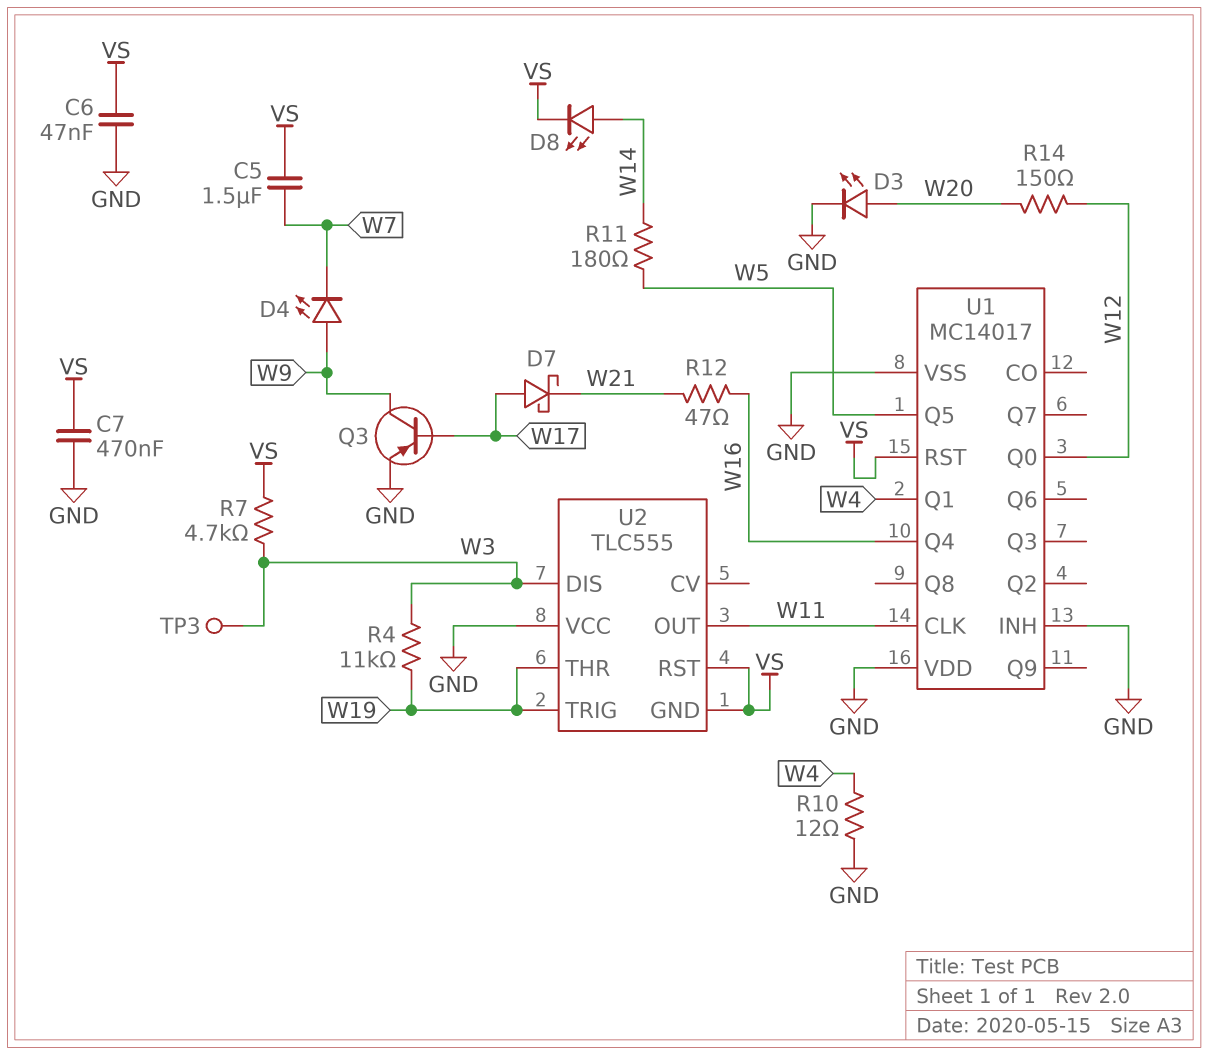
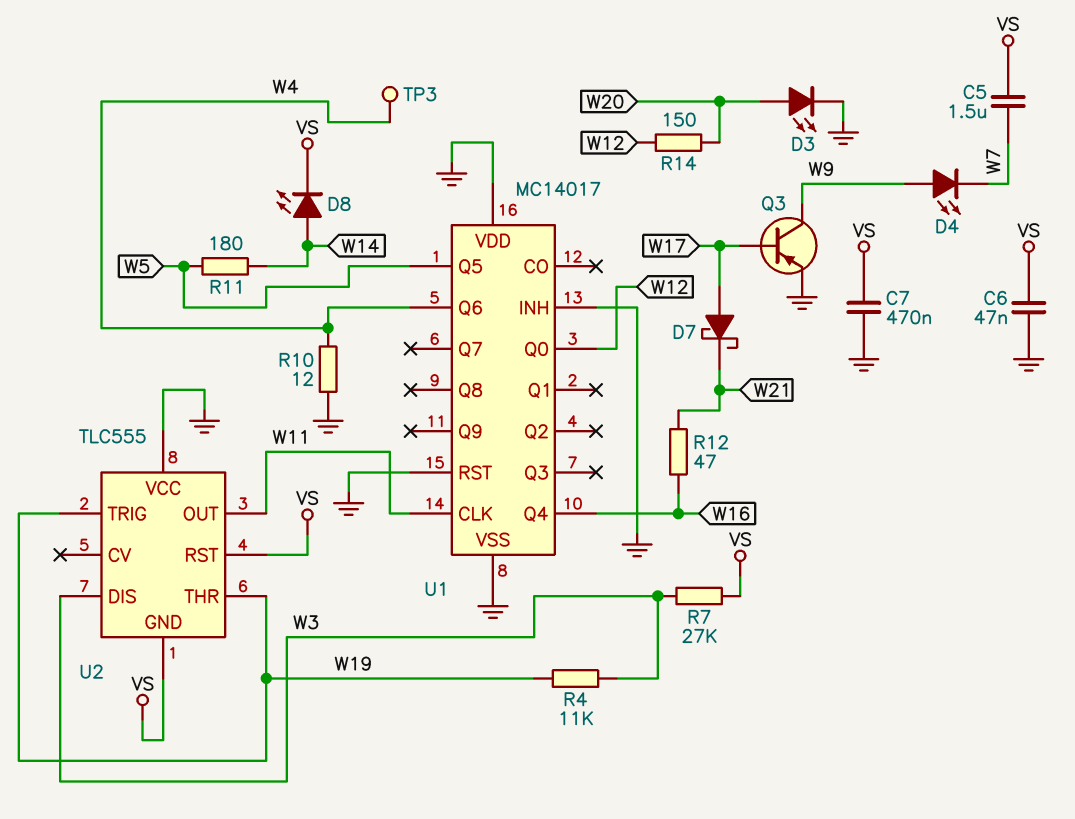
R7: 4.7k (VS, W3) -> 27k (VS, W3)
TP3: test point (W3) -> test point (W4)
U1 pin Q1: W4 -> none
U1 pin Q6: none -> W4
U1 pin RST: VS -> GND

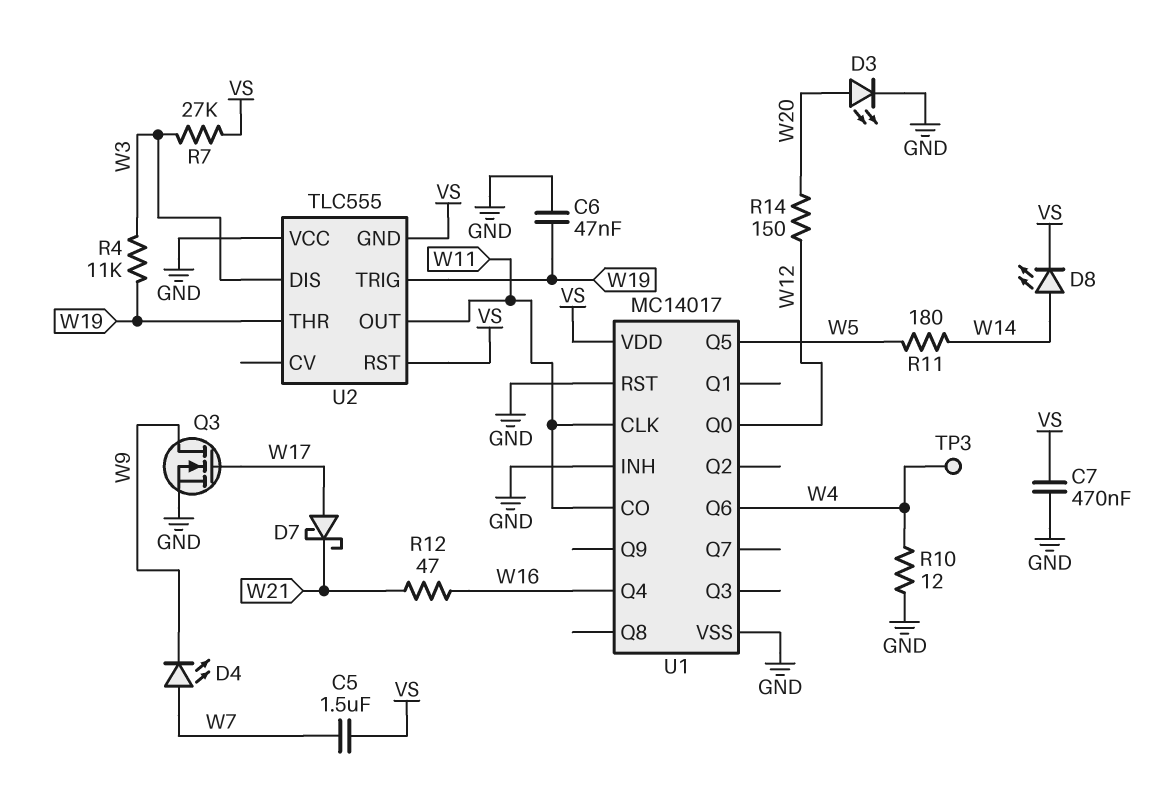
C6: 47nF (GND, VS) -> 47nF (GND, W19)
D4: LED (A W9, K W7) -> LED (A W7, K W9)
Q3: PNP (B W17, C W9, E GND) -> NMOS (G W17, D W9, S GND)
U1 pin CO: none -> W11
U1 pin VDD: GND -> VS

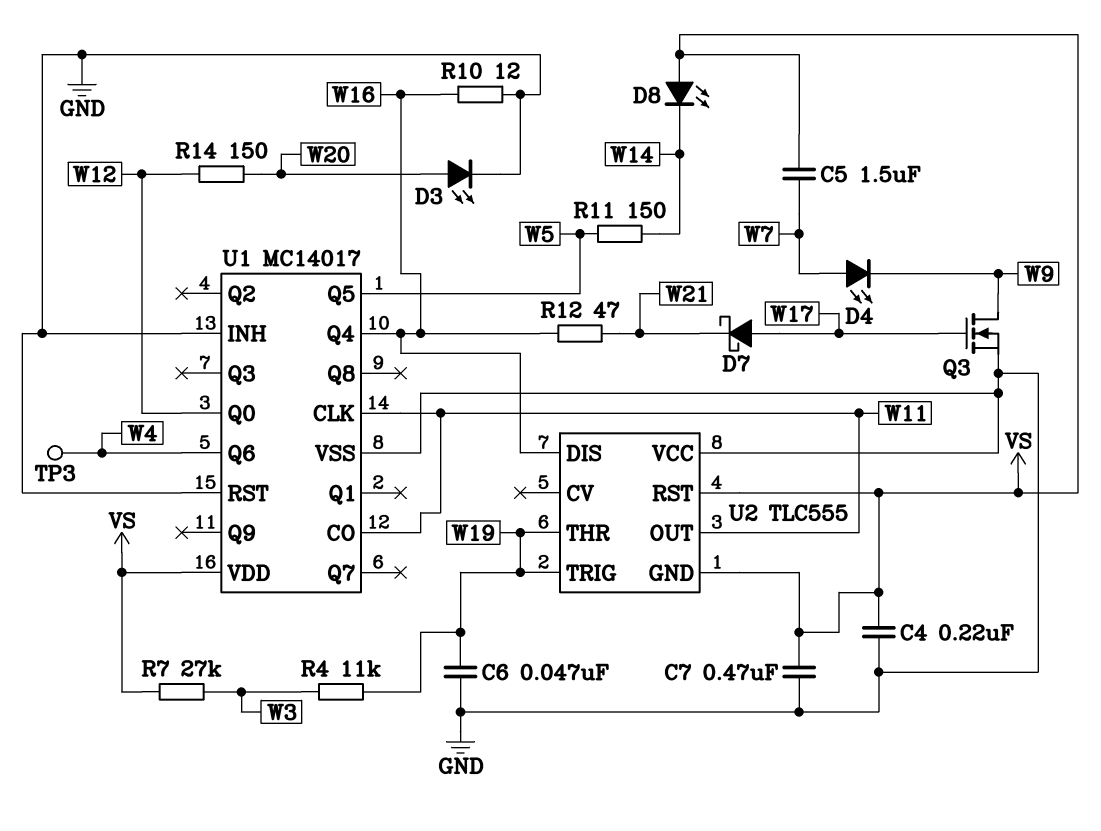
C4: none -> 220nF (GND, VS)
D8: LED (A W14, K VS) -> LED (A VS, K W14)
R10: 12 (GND, W4) -> 12 (GND, W16)
R11: 180 (W5, W14) -> 150 (W5, W14)
U2 pin DIS: W3 -> W16

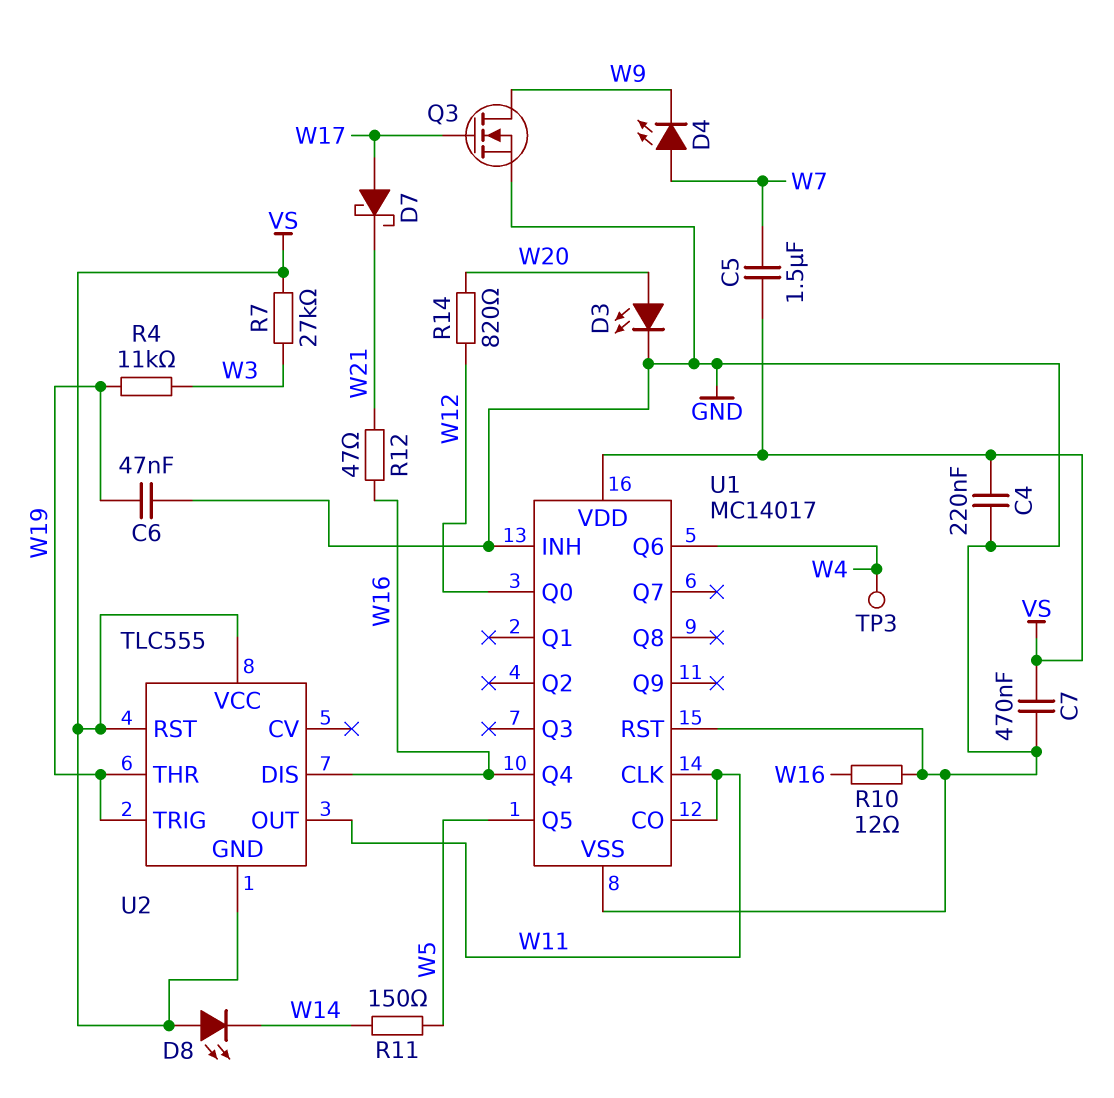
R14: 150 (W12, W20) -> 820 (W12, W20)
U2 pin VCC: GND -> VS

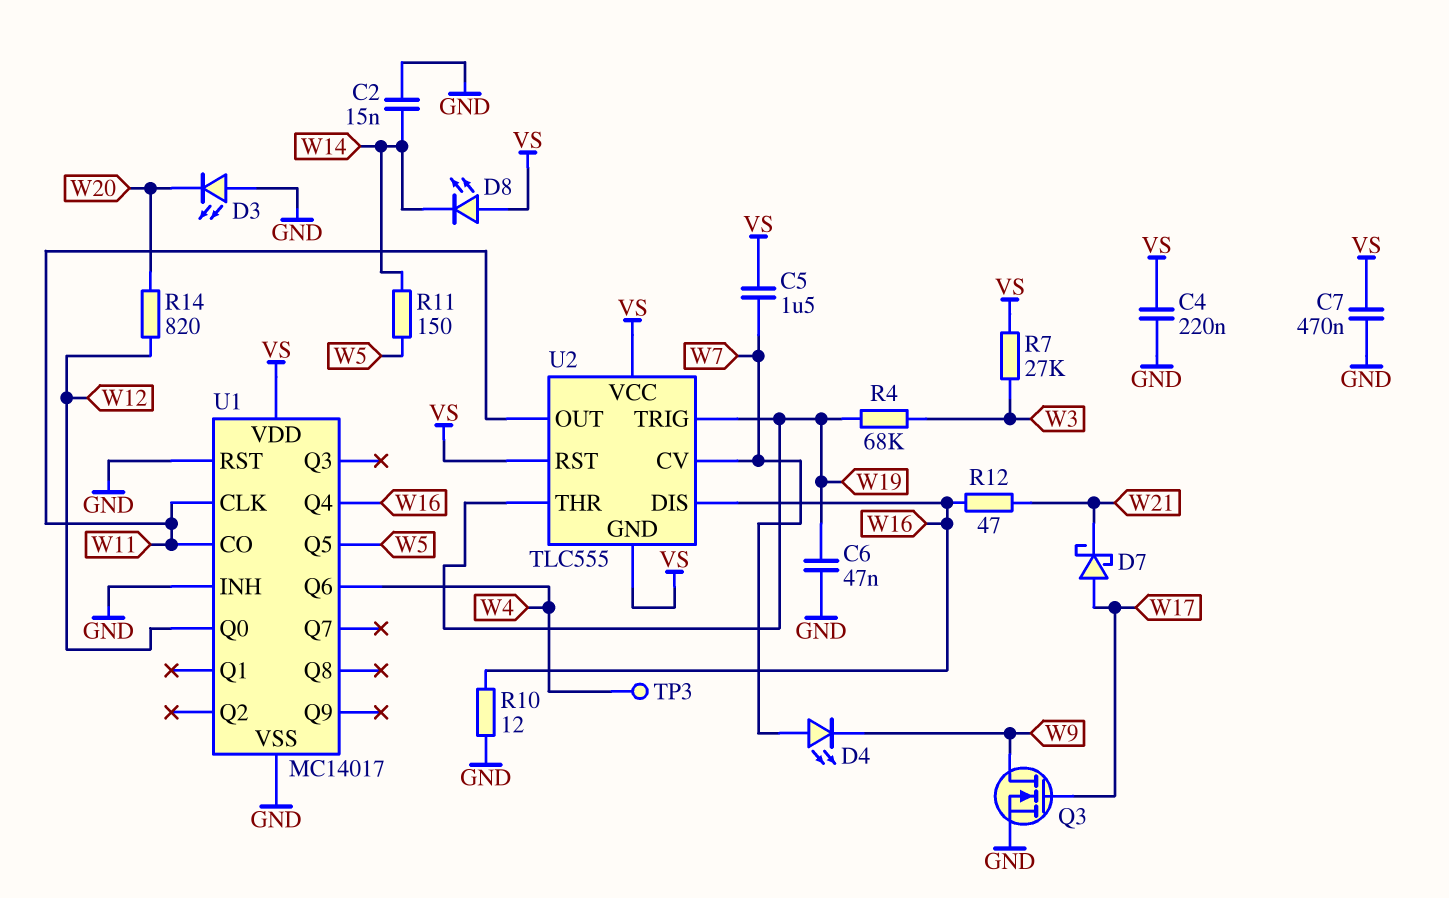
C2: none -> 15nF (GND, W14)
D3: LED (A W20, K GND) -> LED (A GND, K W20)
R4: 11k (W3, W19) -> 68k (W3, W19)
U2 pin CV: none -> W7

